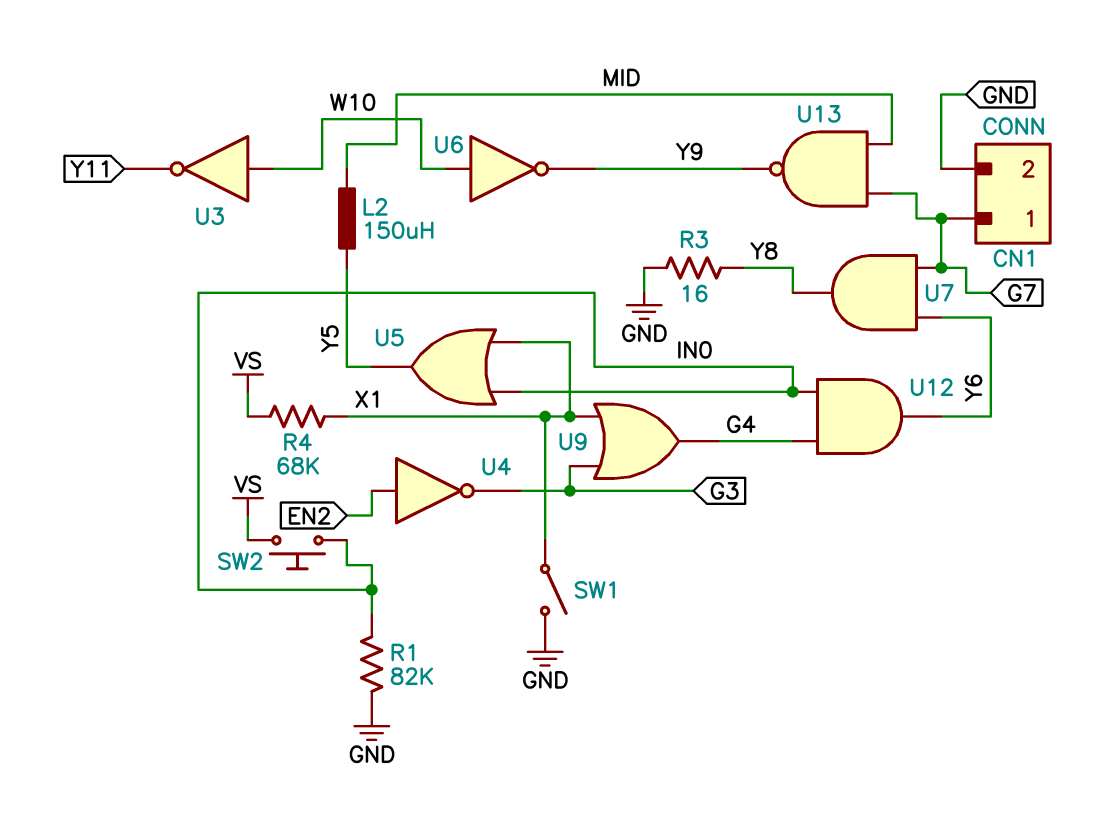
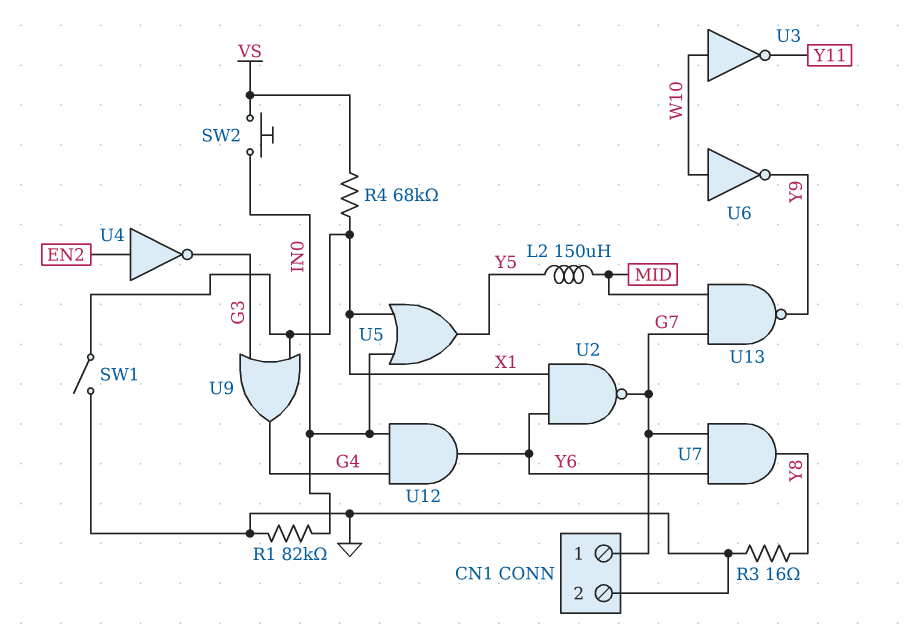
U2: none -> NAND (in X1, in Y6, out G7)

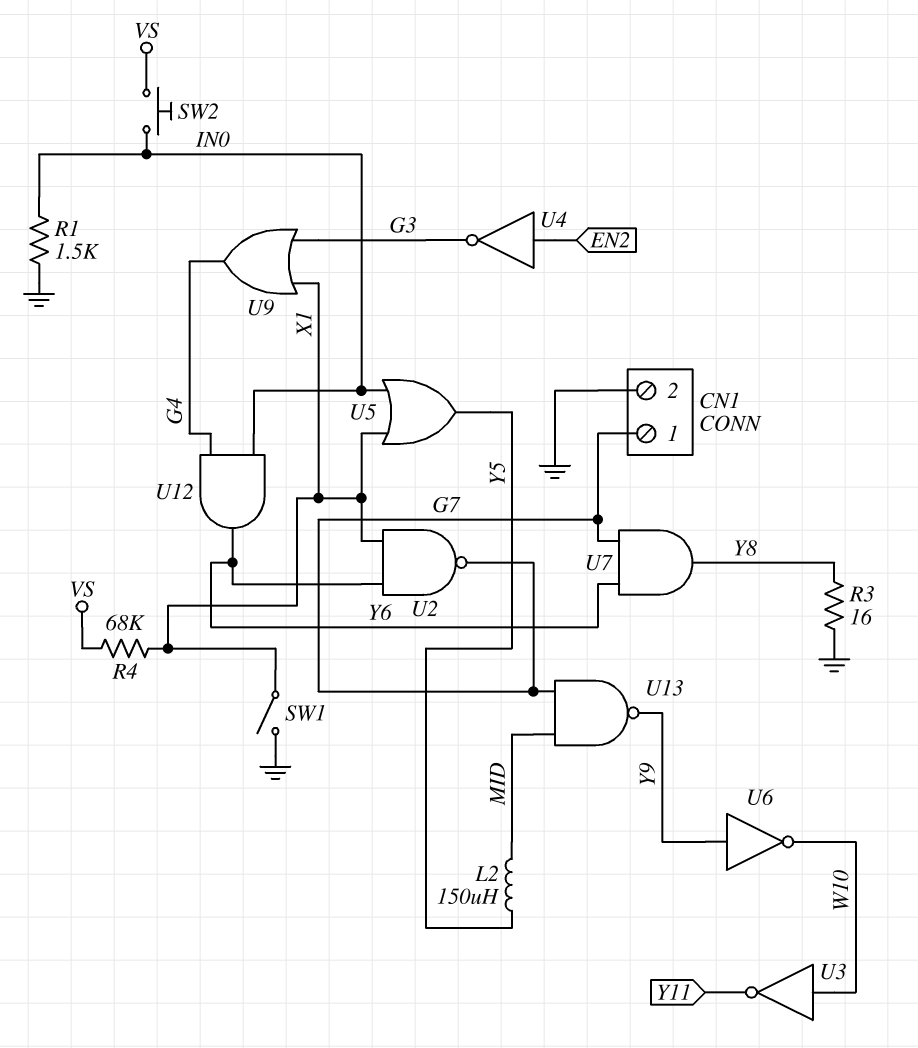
R1: 82k (GND, IN0) -> 1.5k (GND, IN0)
U6: NOT (in W10, out Y9) -> NOT (in Y9, out W10)

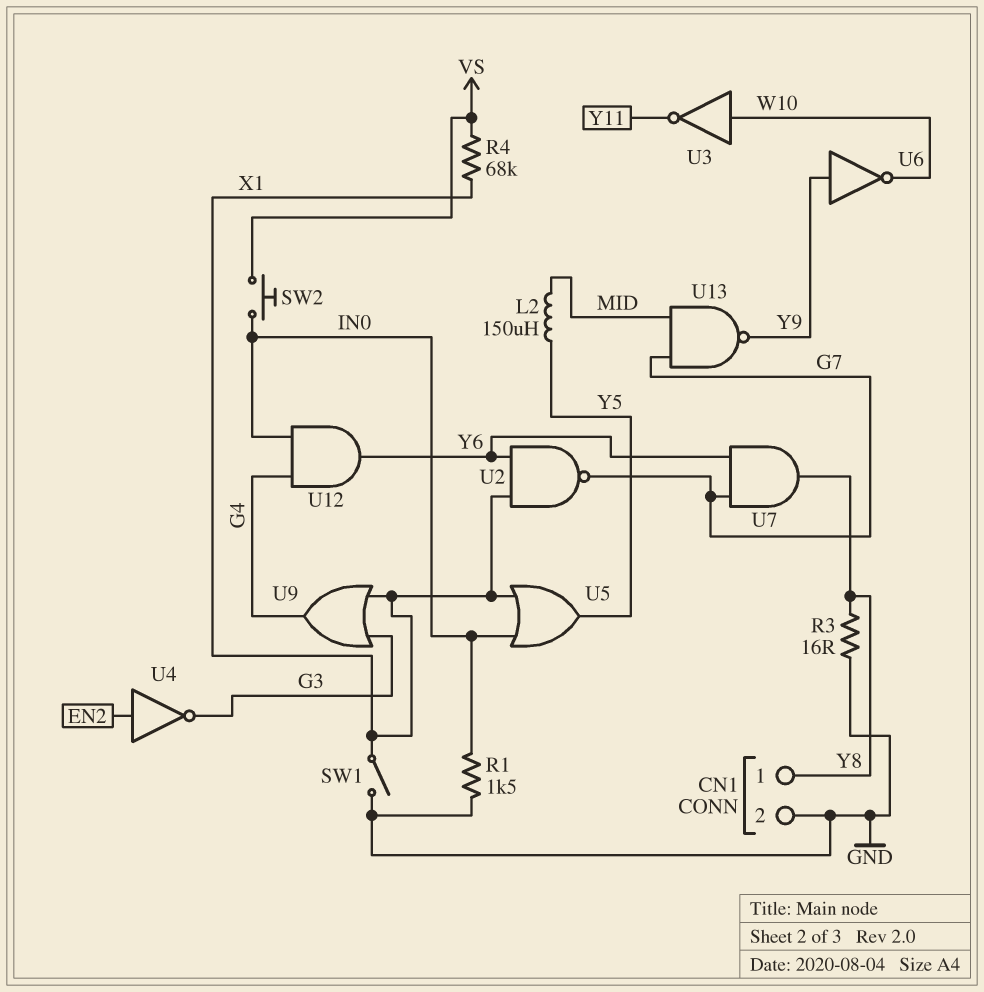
CN1 pin 1: G7 -> Y8

